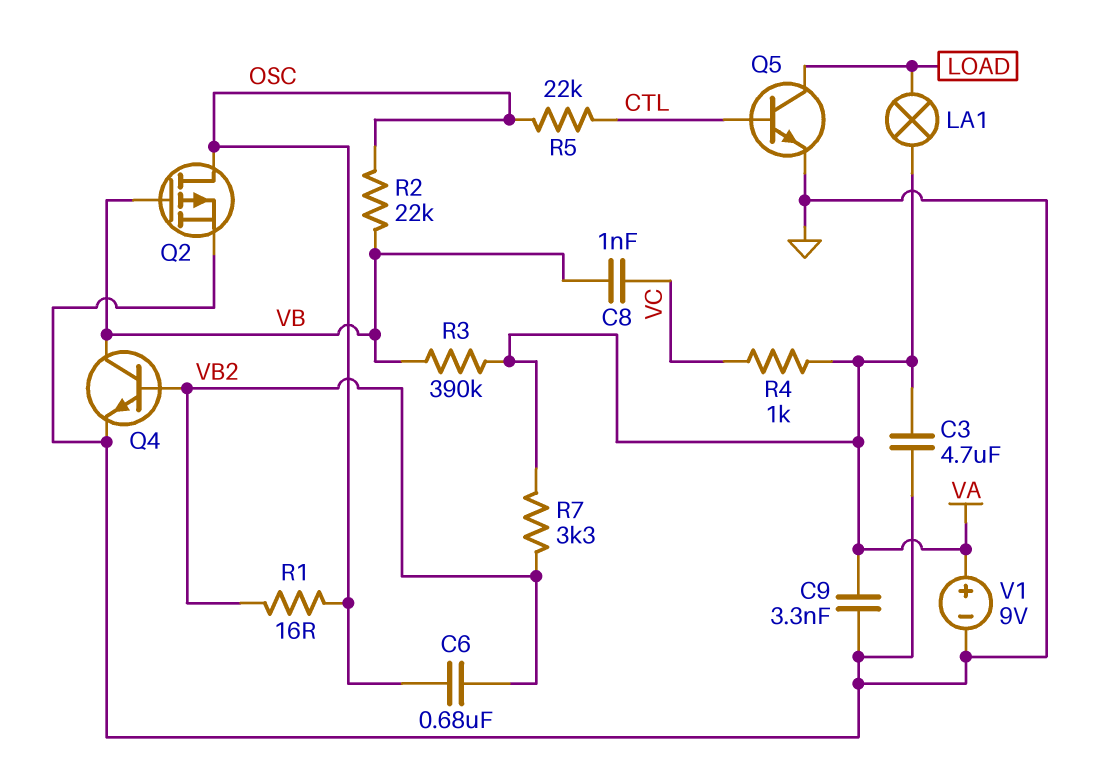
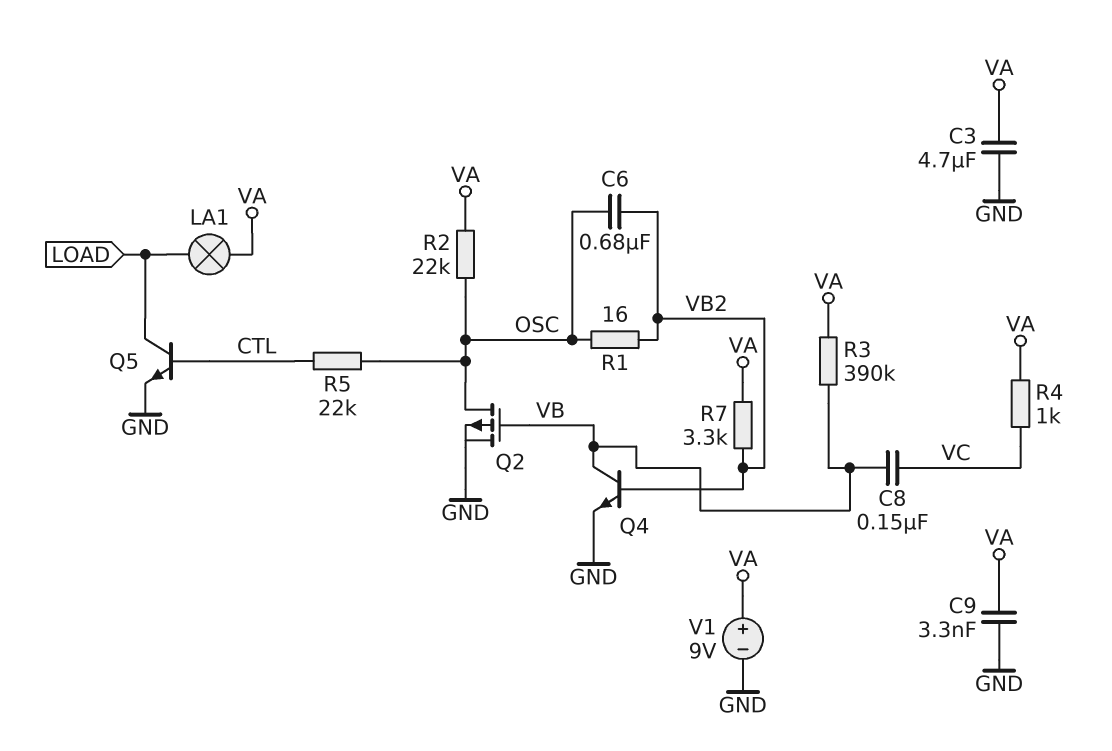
C8: 1nF (VB, VC) -> 150nF (VB, VC)
R2: 22k (OSC, VB) -> 22k (OSC, VA)

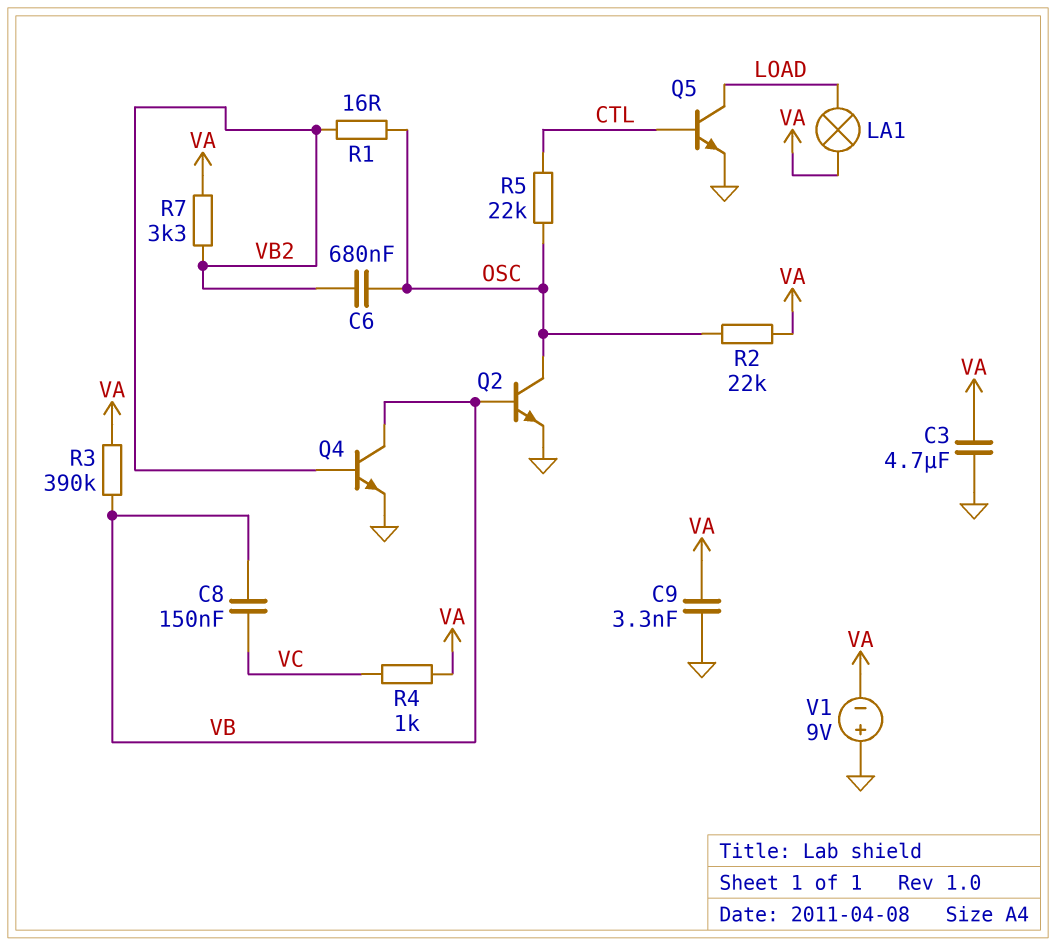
Q2: PMOS (G VB, D OSC, S GND) -> NPN (B VB, C OSC, E GND)
V1: 9V (plus VA, minus GND) -> 9V (plus GND, minus VA)

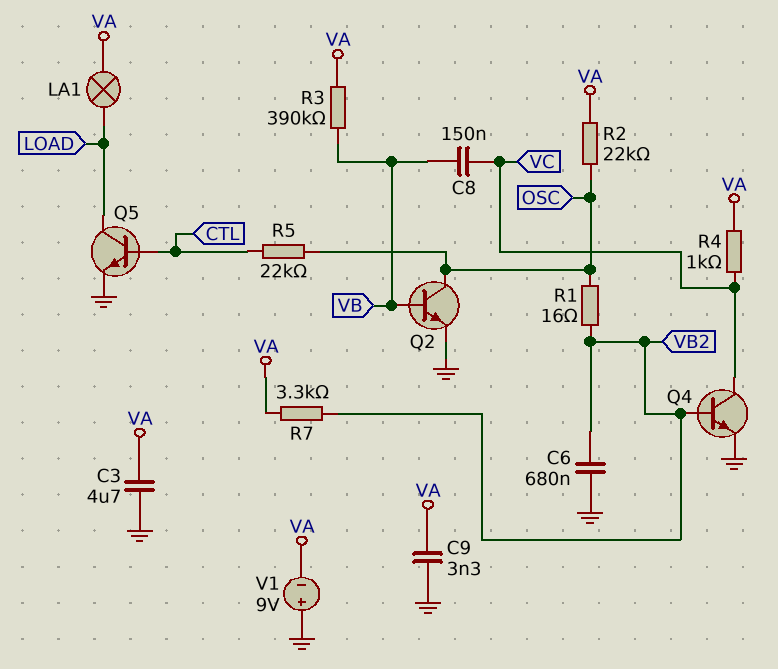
C6: 680nF (OSC, VB2) -> 680nF (GND, VB2)
Q4: NPN (B VB2, C VB, E GND) -> NPN (B VB2, C VC, E GND)

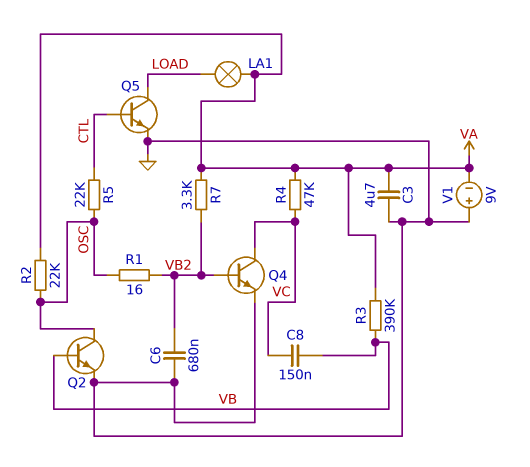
C9: 3.3nF (GND, VA) -> none
R4: 1k (VA, VC) -> 47k (VA, VC)

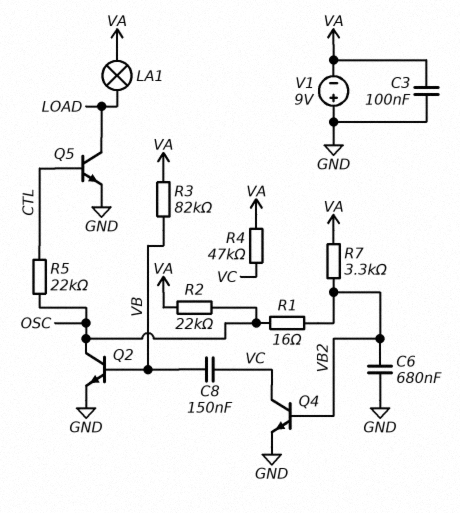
C3: 4.7uF (GND, VA) -> 100nF (GND, VA)
R3: 390k (VA, VB) -> 82k (VA, VB)

